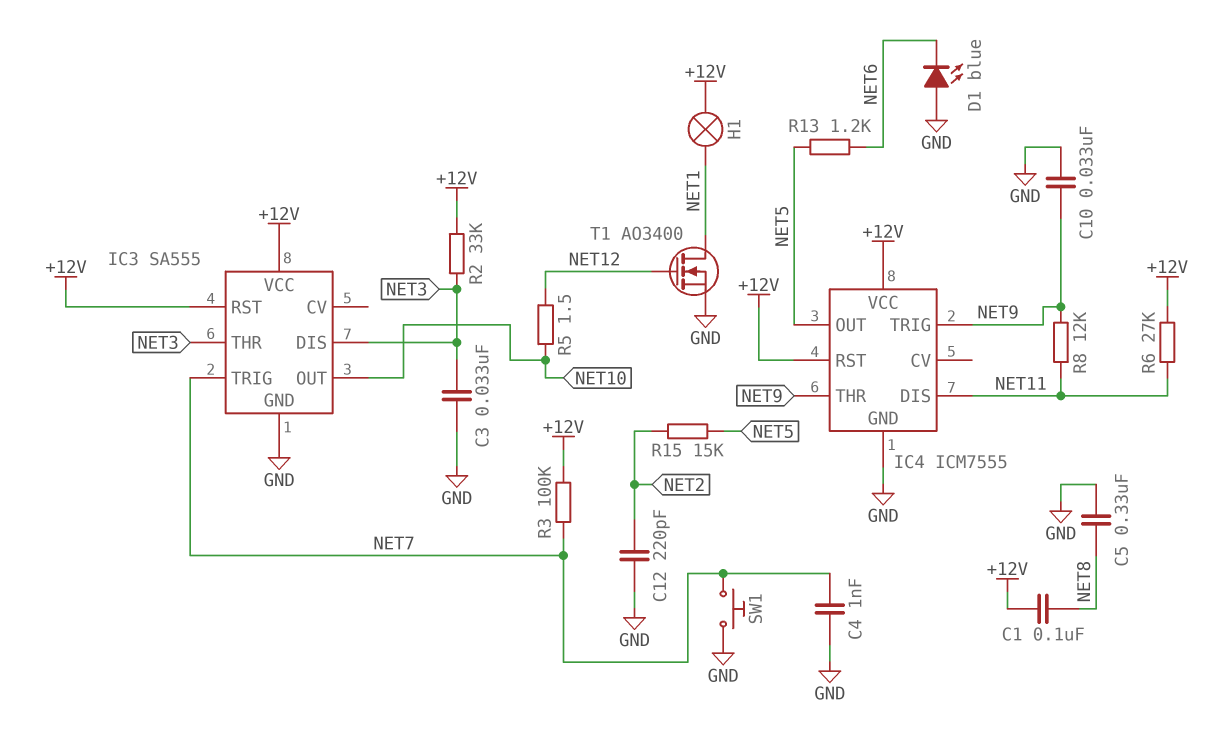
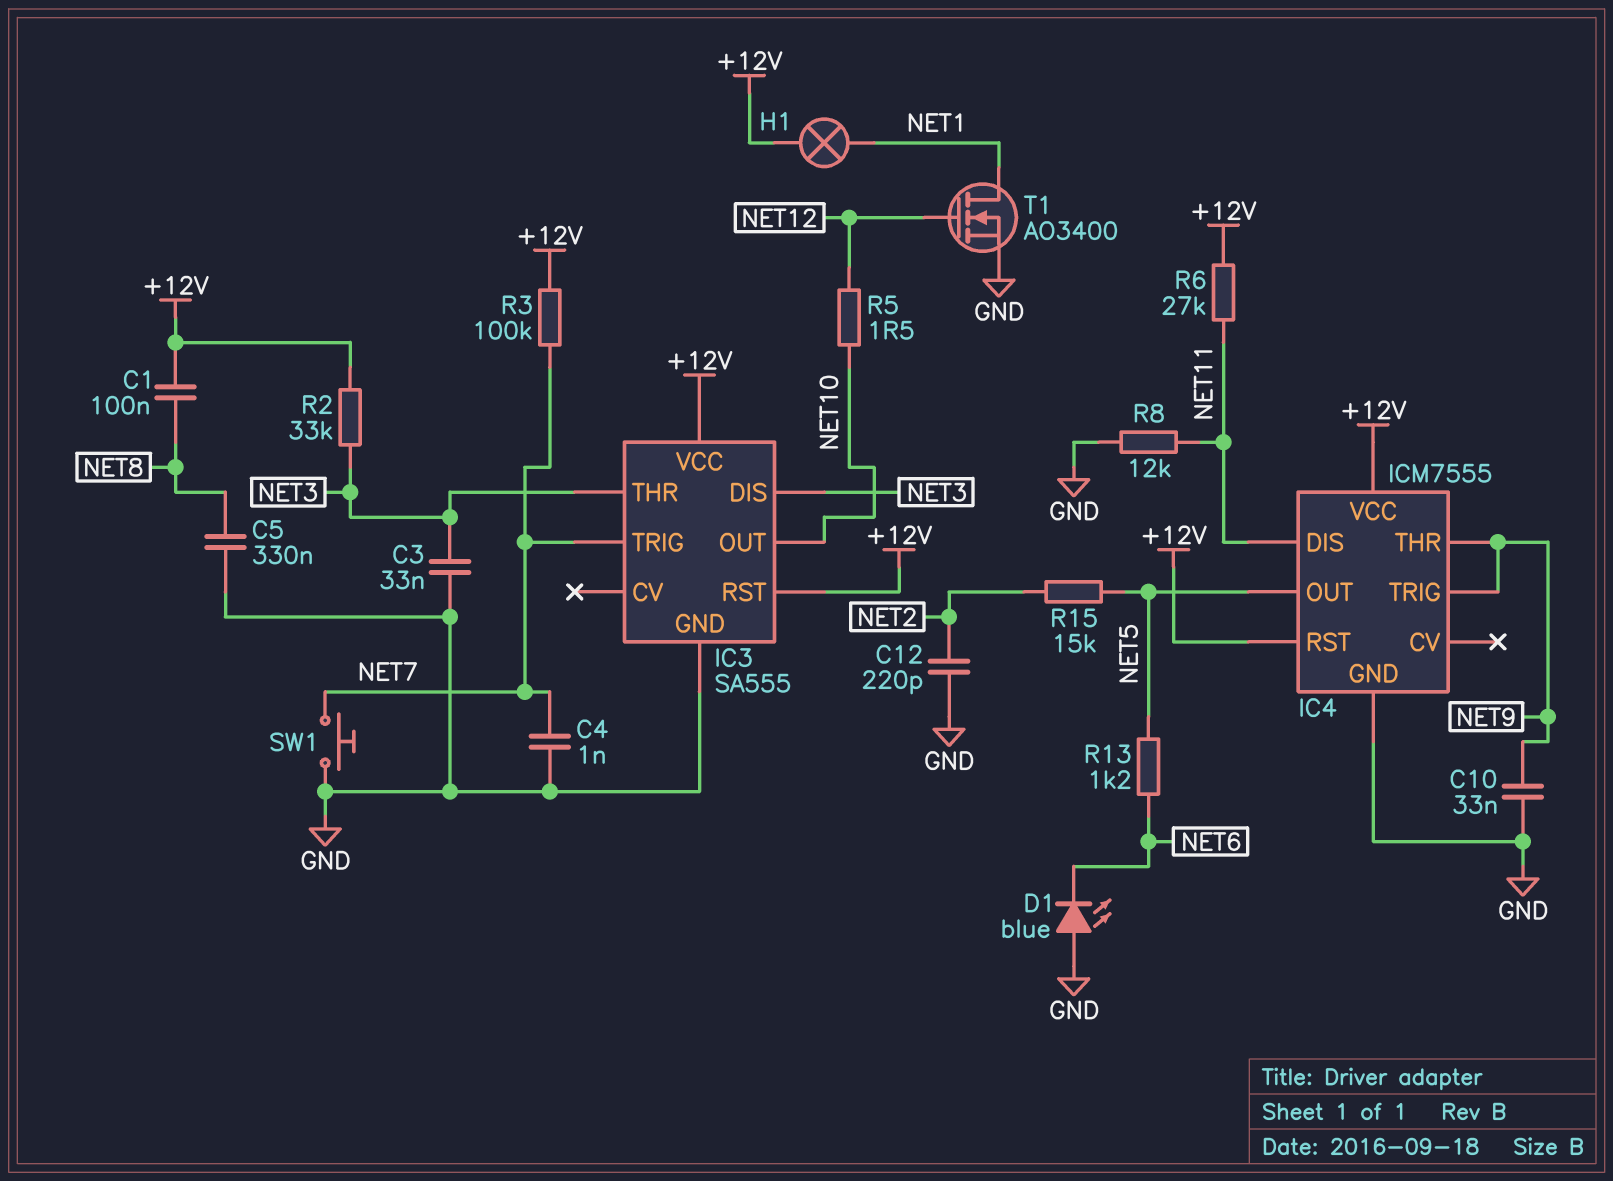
R8: 12k (NET9, NET11) -> 12k (GND, NET11)

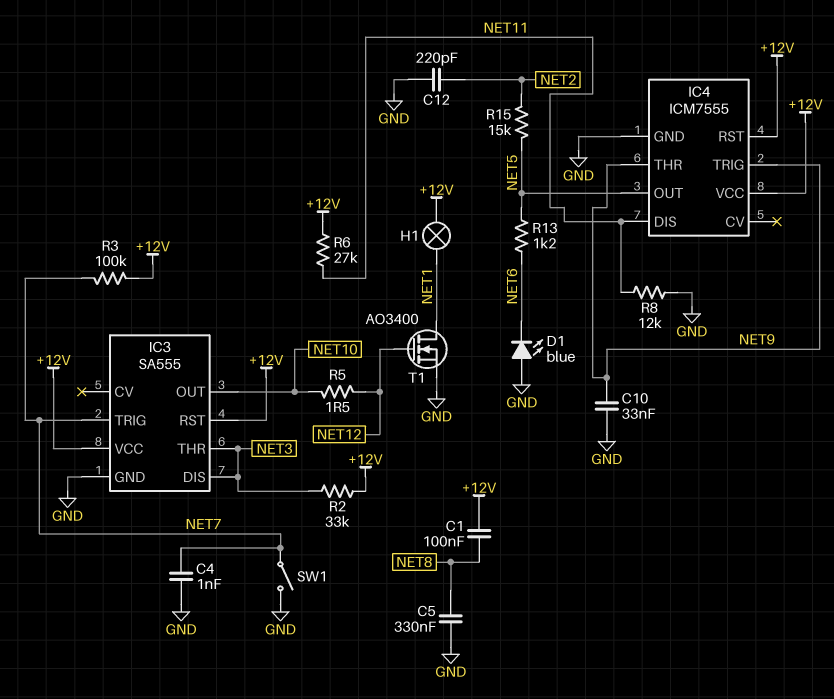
C3: 33nF (GND, NET3) -> none
SW1: button (GND, NET7) -> switch (GND, NET7)

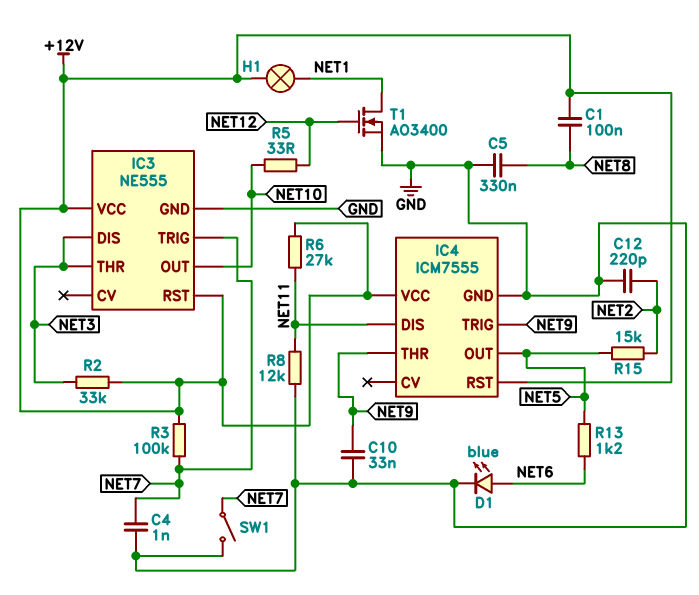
D1: LED blue (A GND, K NET6) -> LED blue (A NET6, K GND)
IC3: SA555 -> NE555
R5: 1.5 (NET10, NET12) -> 33 (NET10, NET12)

